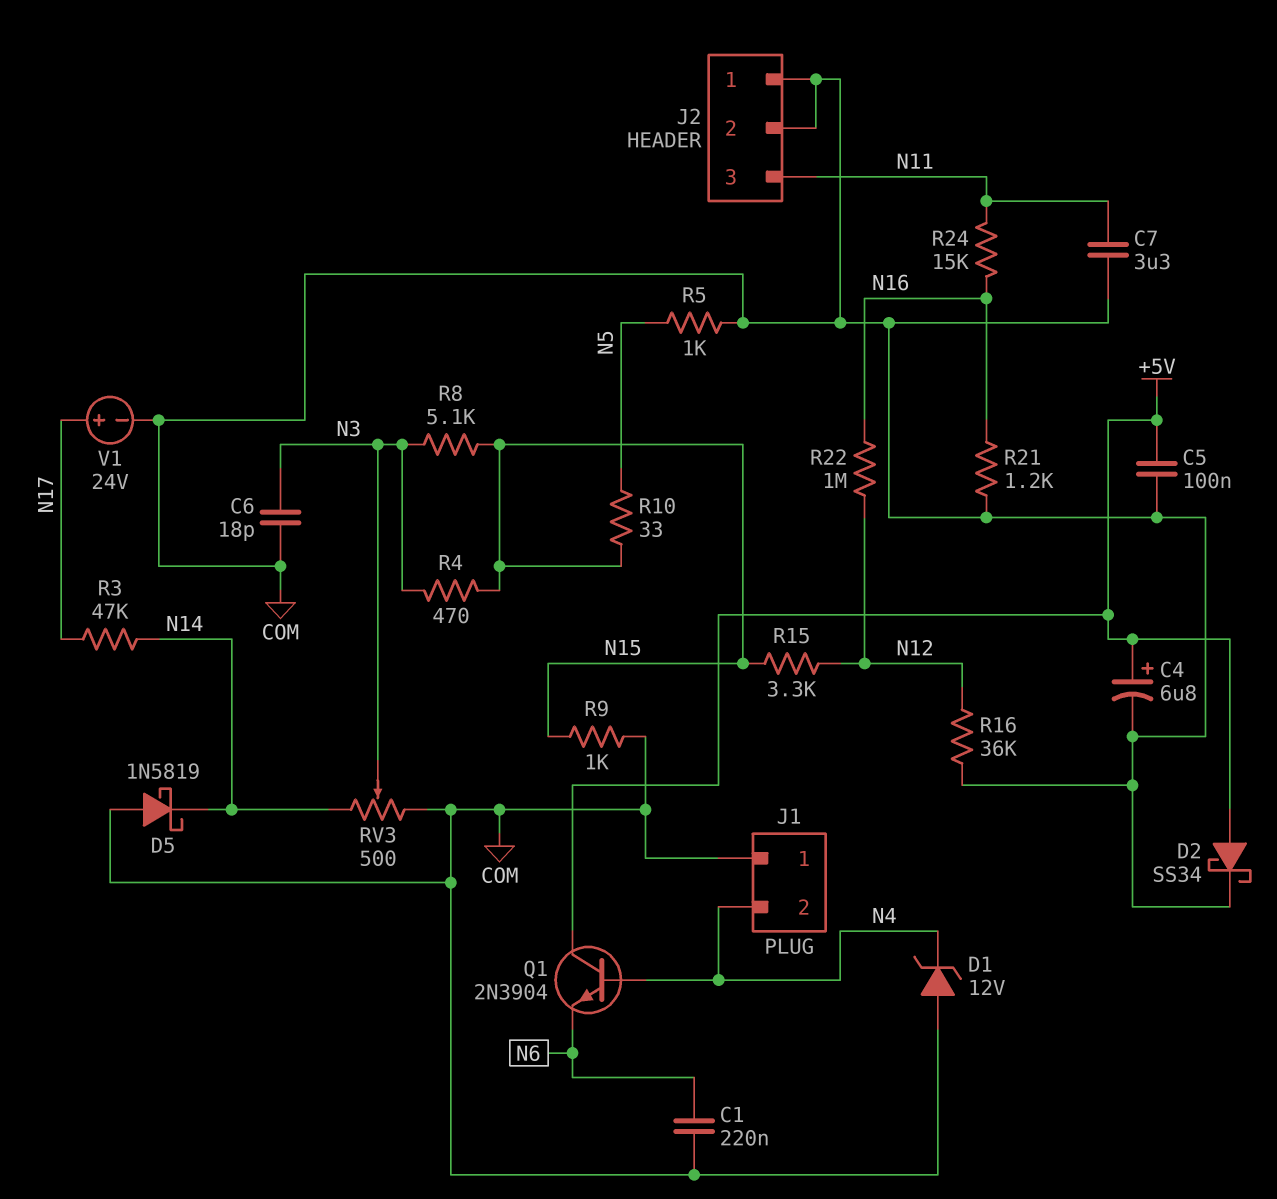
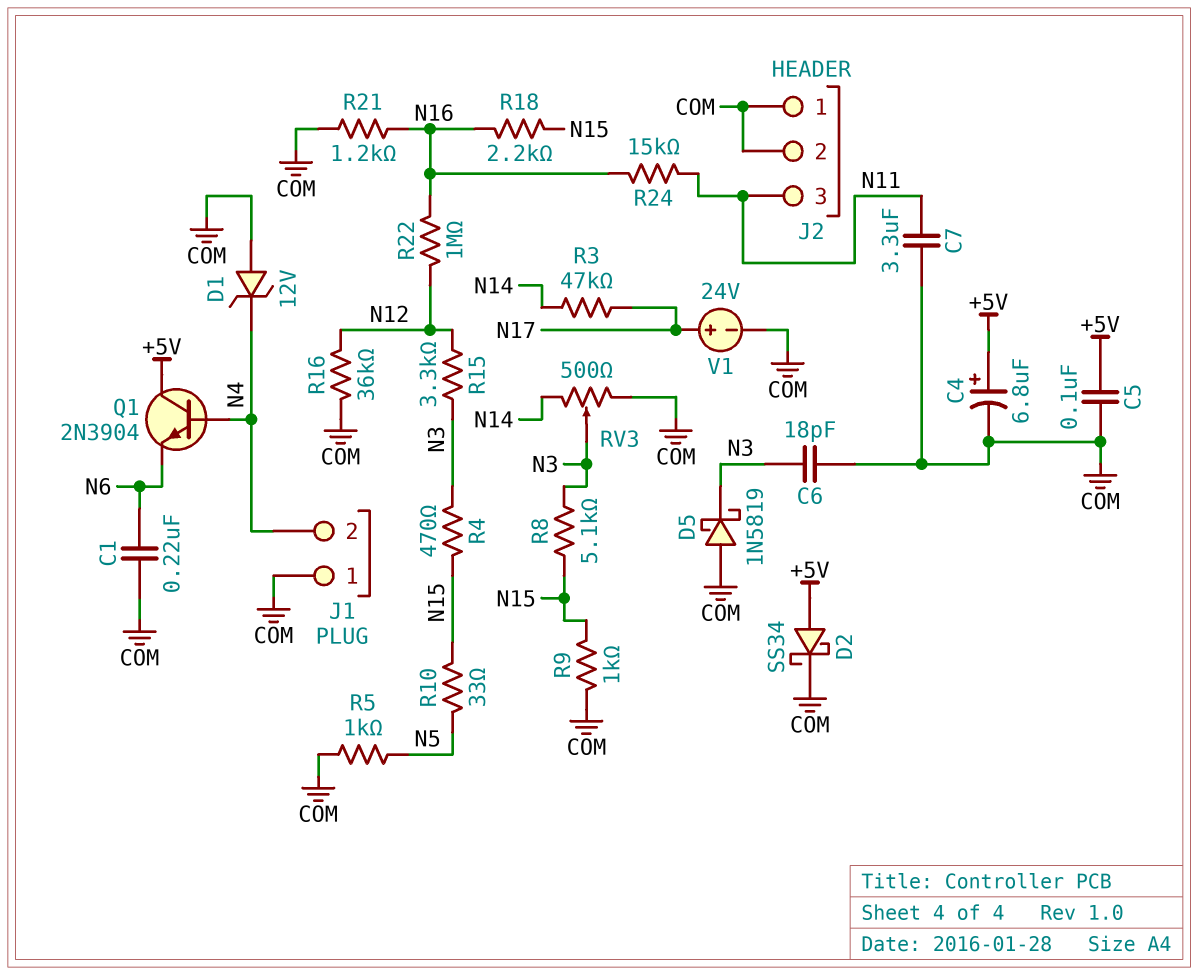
D5: schottky 1N5819 (A COM, K N14) -> schottky 1N5819 (A COM, K N3)
R15: 3.3k (N12, N15) -> 3.3k (N3, N12)
R18: none -> 2.2k (N15, N16)

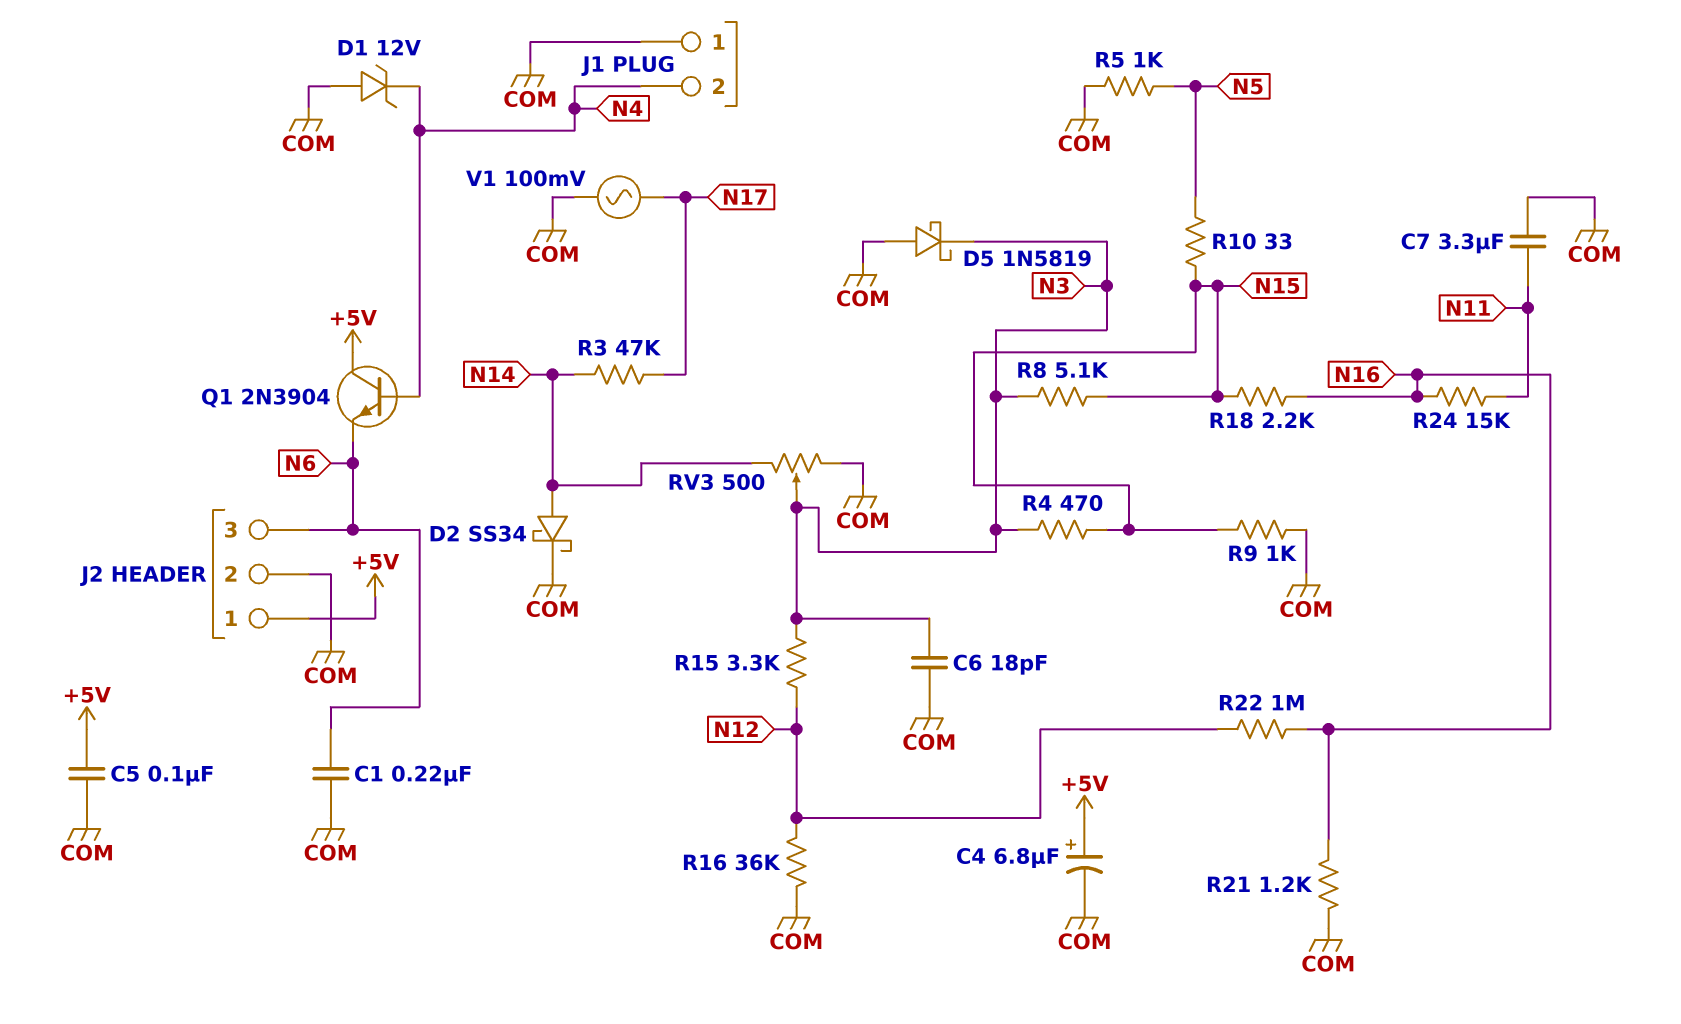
D2: schottky SS34 (A +5V, K COM) -> schottky SS34 (A N14, K COM)
J2 pin 1: COM -> +5V
J2 pin 3: N11 -> N6
V1: 24V (plus N17, minus COM) -> AC 100mV (COM, N17)

